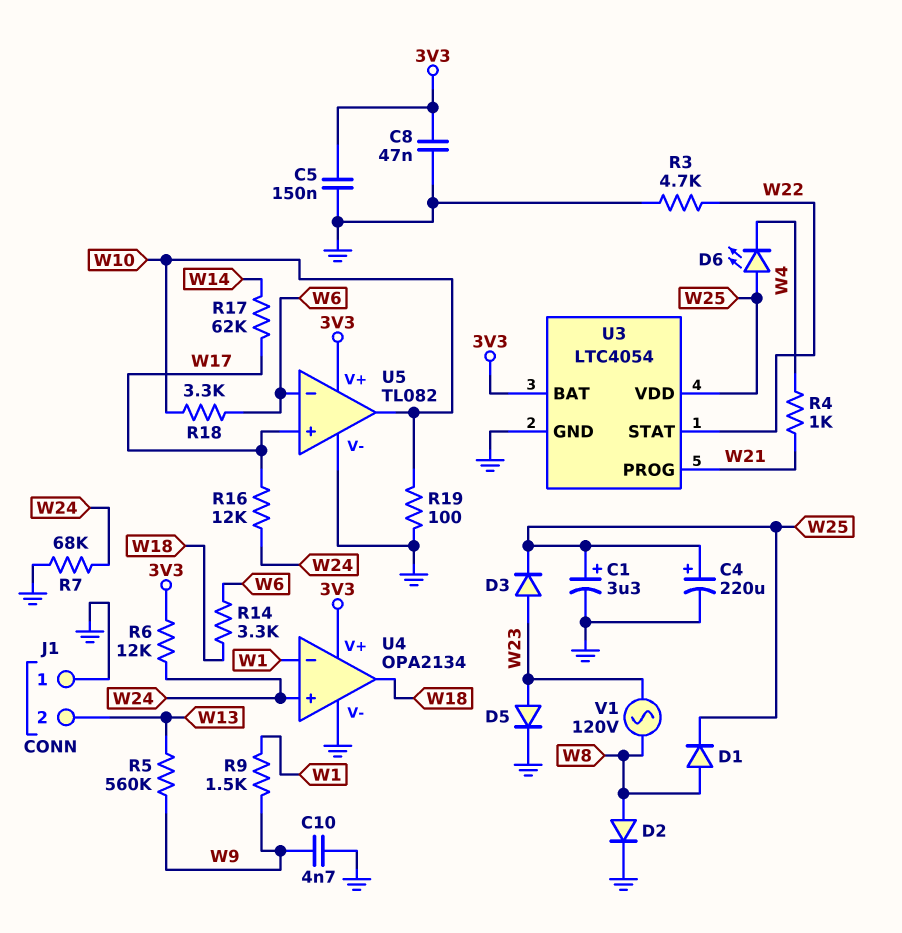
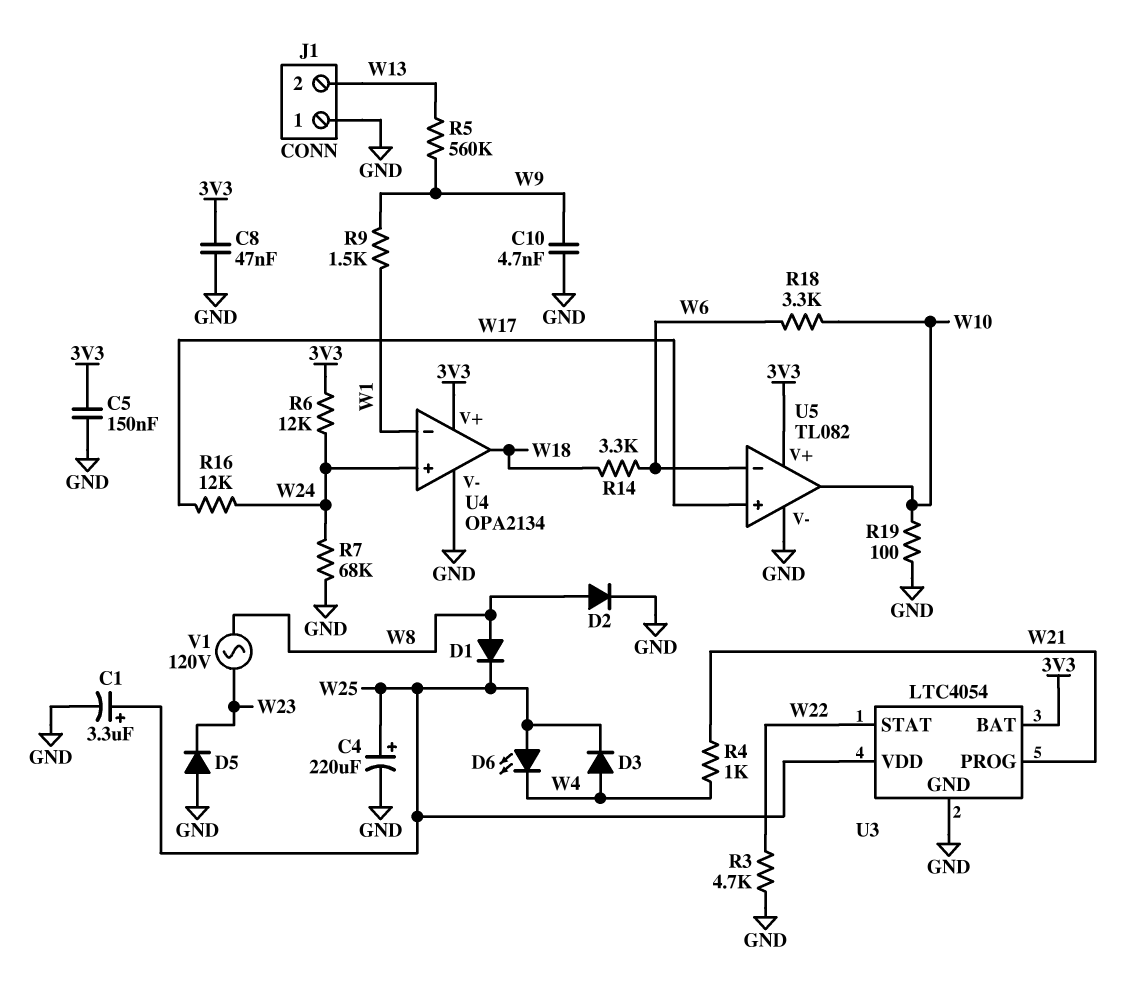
D3: diode (A W23, K W25) -> diode (A W4, K W25)
D5: diode (A W23, K GND) -> diode (A GND, K W23)
R17: 62k (W14, W17) -> none

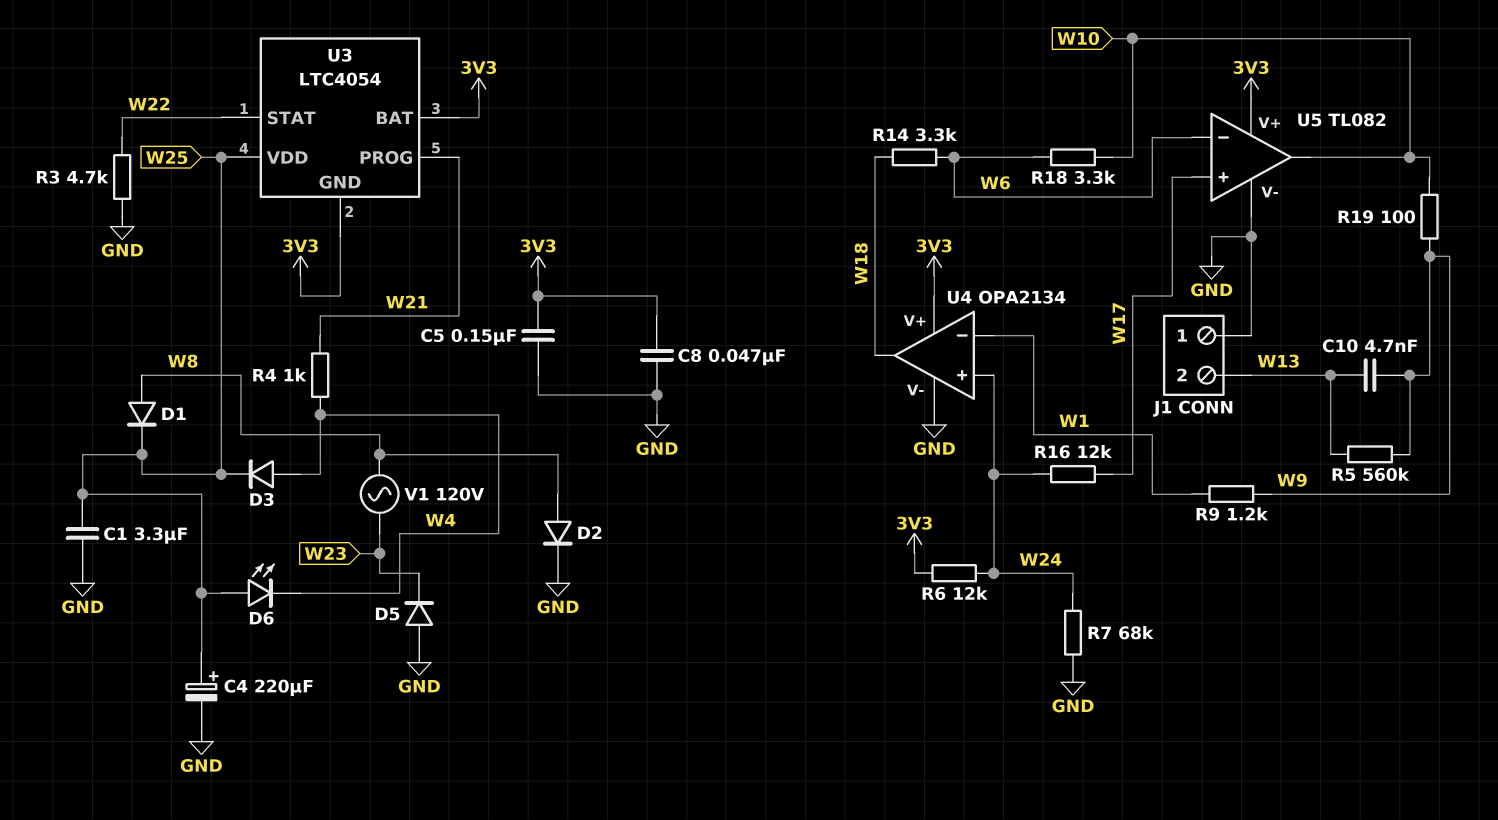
C1: 3.3uF (plus W25, minus GND) -> 3.3uF (GND, W25)
C10: 4.7nF (GND, W9) -> 4.7nF (W9, W13)
R9: 1.5k (W1, W9) -> 1.2k (W1, W9)
R19: 100 (GND, W10) -> 100 (W9, W10)
U3 pin GND: GND -> 3V3

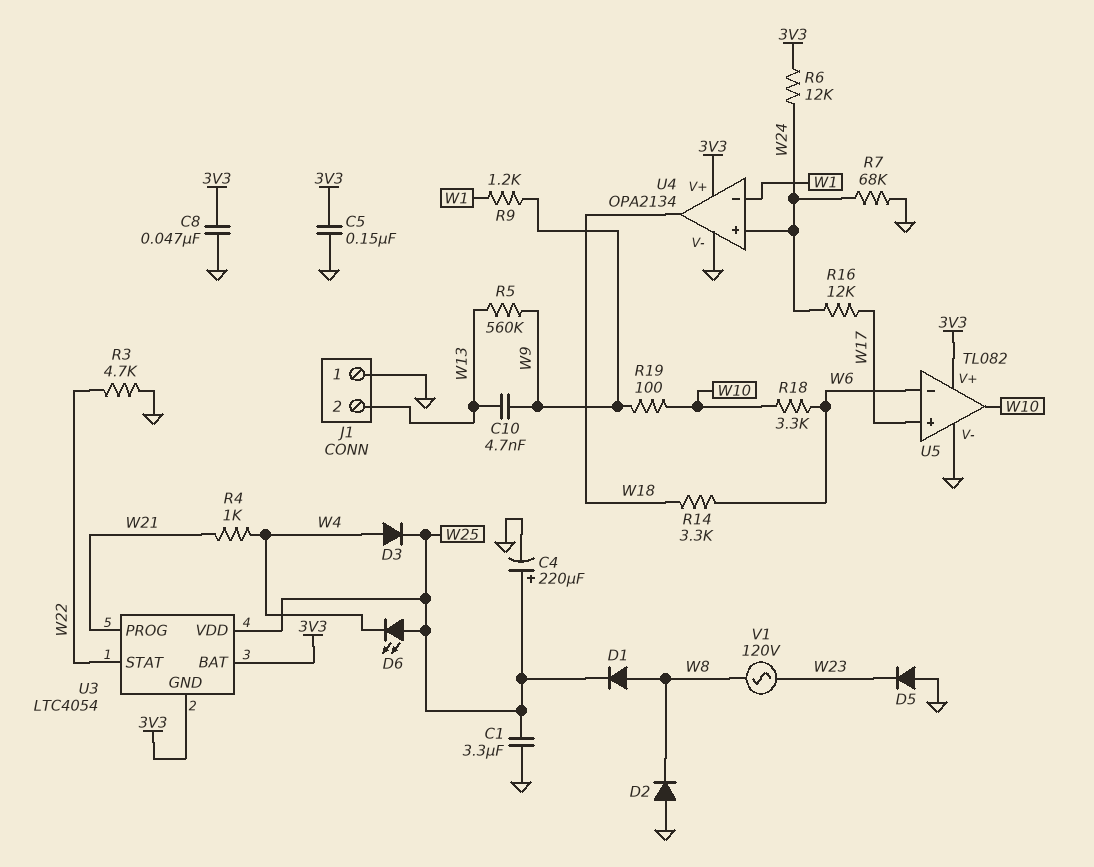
D2: diode (A W8, K GND) -> diode (A GND, K W8)

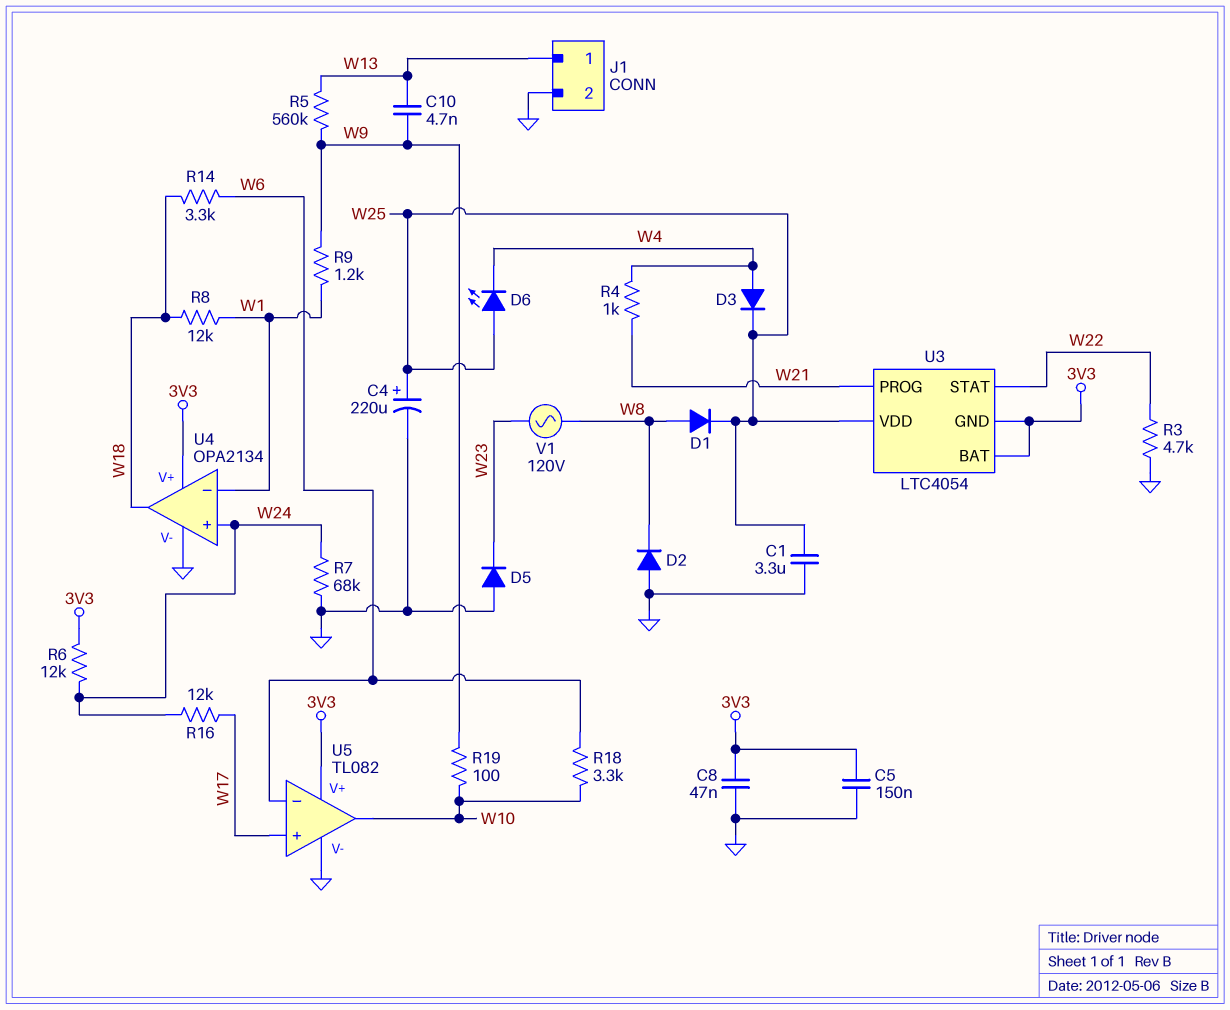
J1 pin 1: GND -> W13
J1 pin 2: W13 -> GND
R8: none -> 12k (W1, W18)

